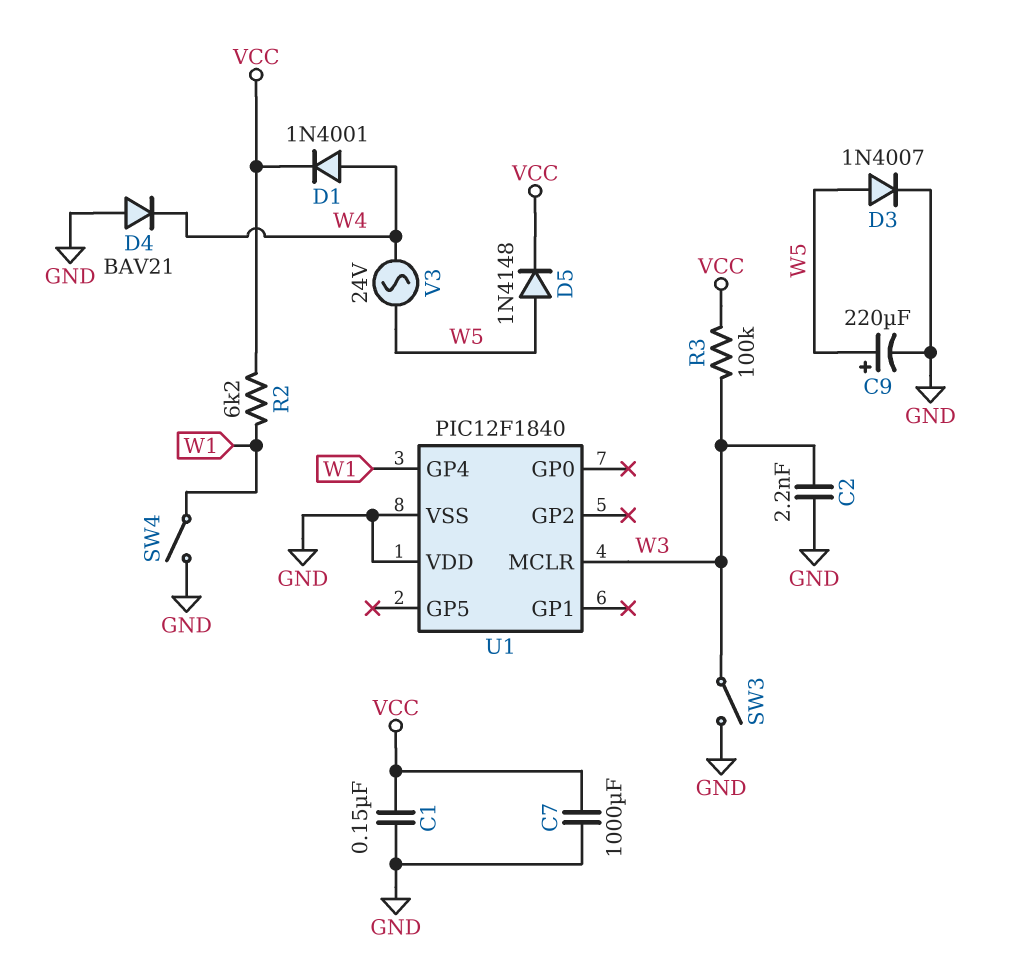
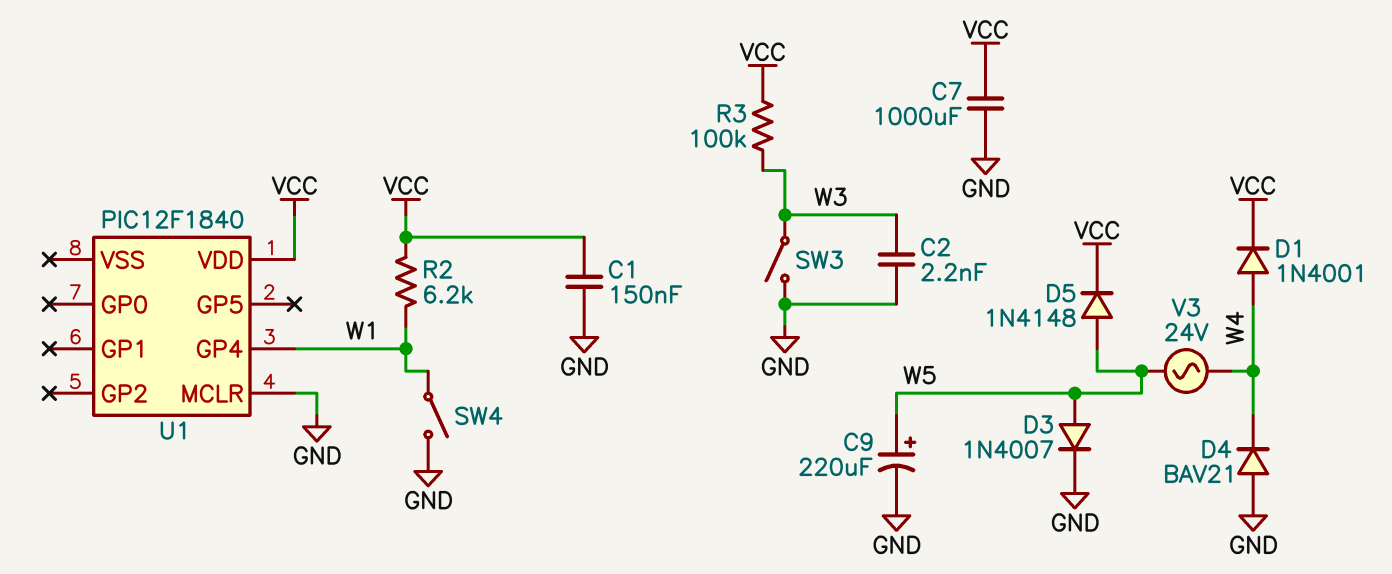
U1 pin MCLR: W3 -> GND
U1 pin VDD: GND -> VCC
U1 pin VSS: GND -> none

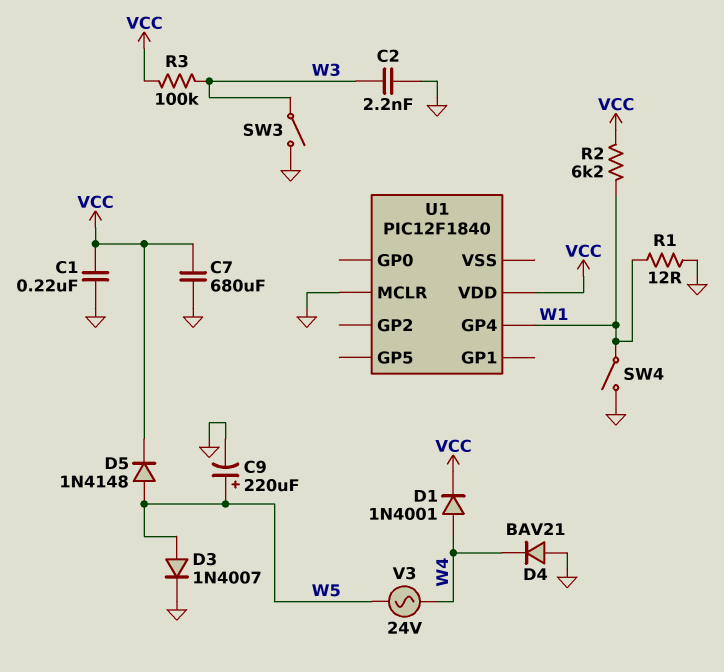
C1: 150nF (GND, VCC) -> 220nF (GND, VCC)
C7: 1000uF (GND, VCC) -> 680uF (GND, VCC)
R1: none -> 12 (GND, W1)

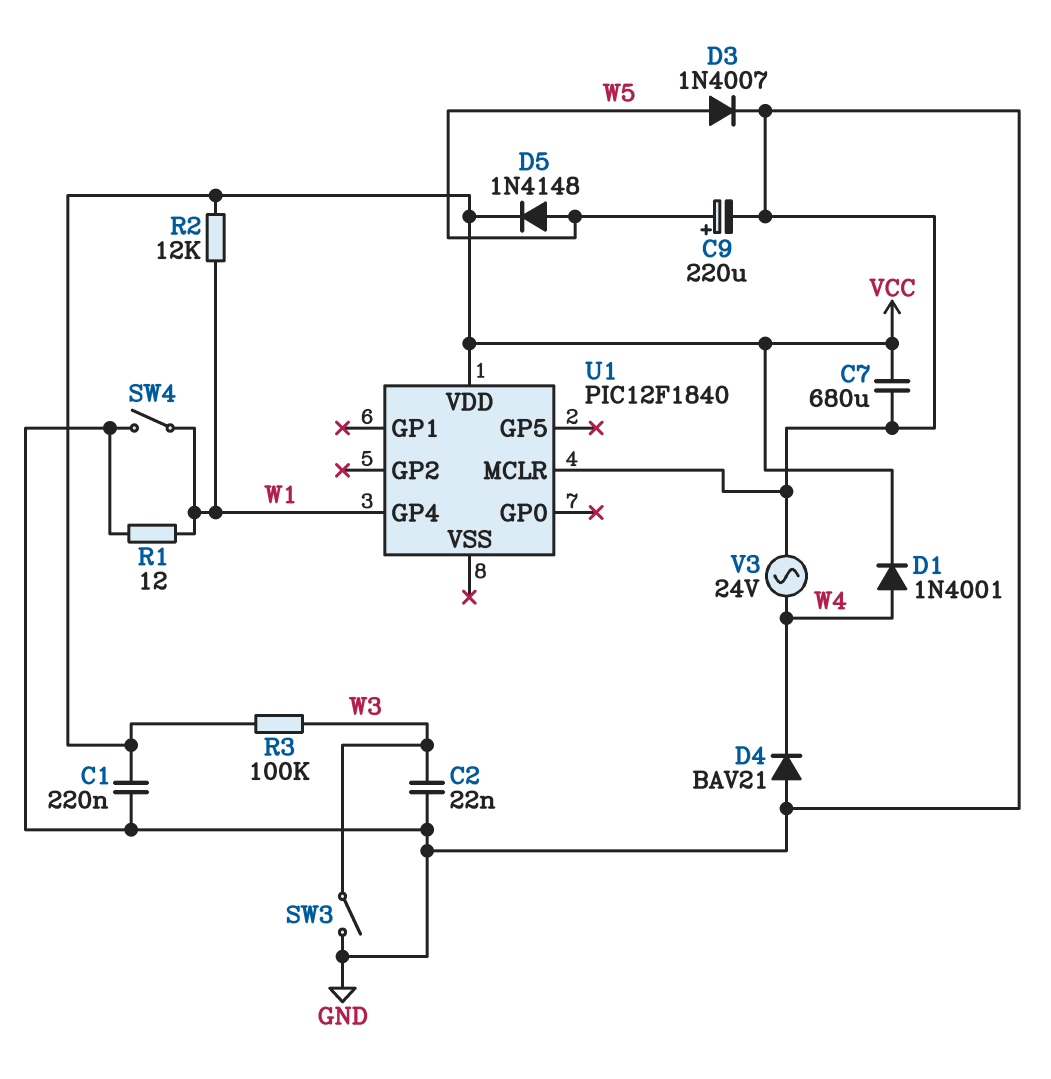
C2: 2.2nF (GND, W3) -> 22nF (GND, W3)
R2: 6.2k (VCC, W1) -> 12k (VCC, W1)
V3: AC 24V (W4, W5) -> AC 24V (GND, W4)

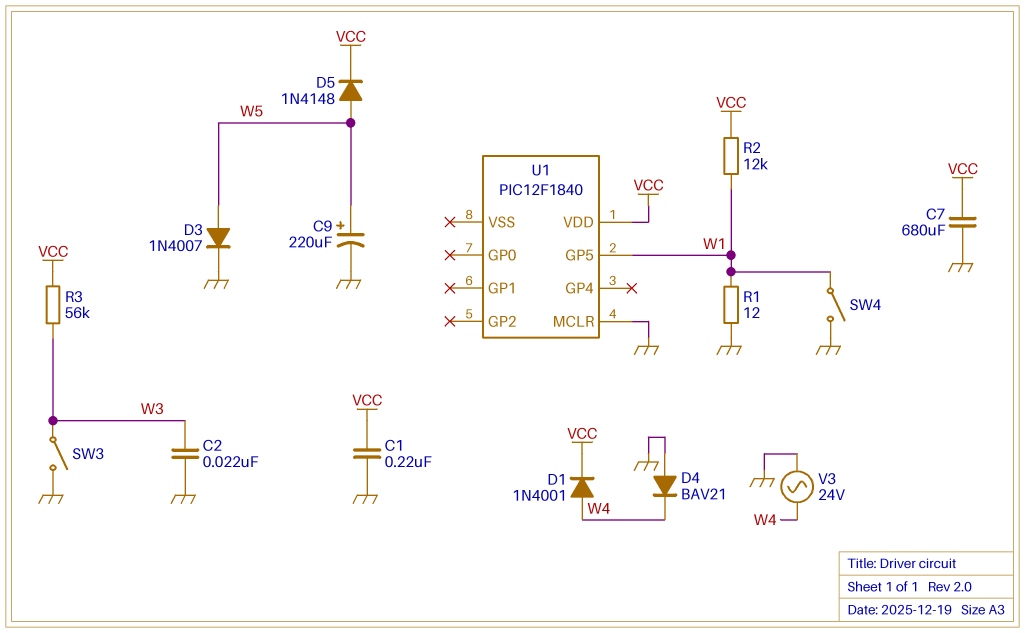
R3: 100k (VCC, W3) -> 56k (VCC, W3)
U1 pin GP4: W1 -> none
U1 pin GP5: none -> W1

